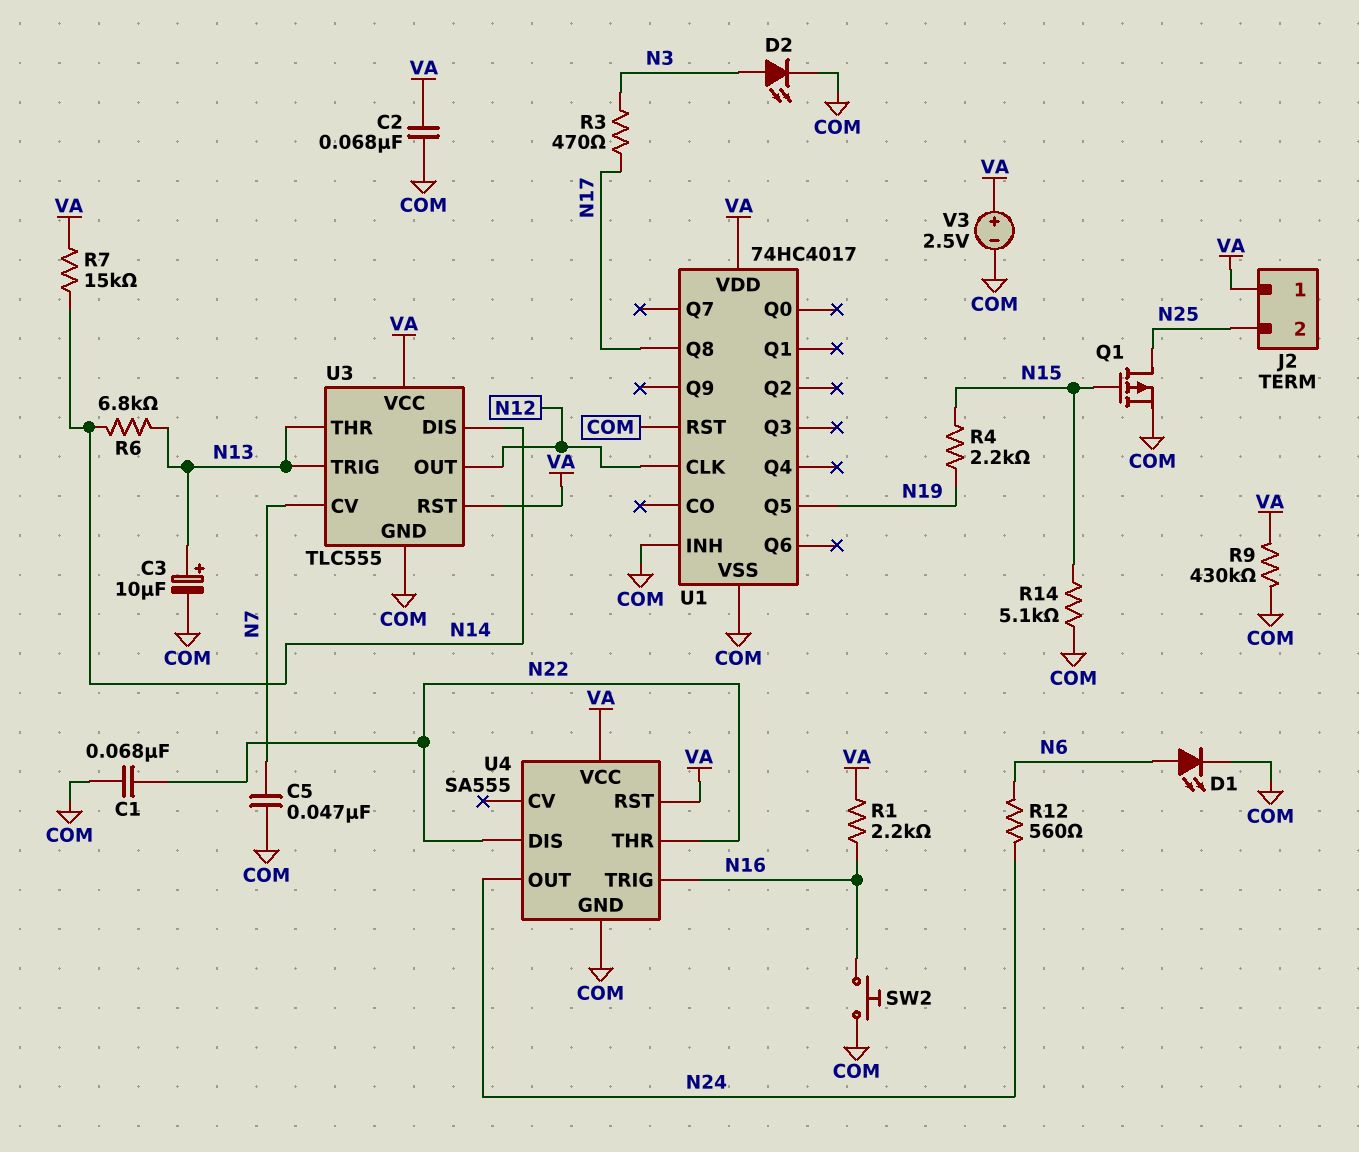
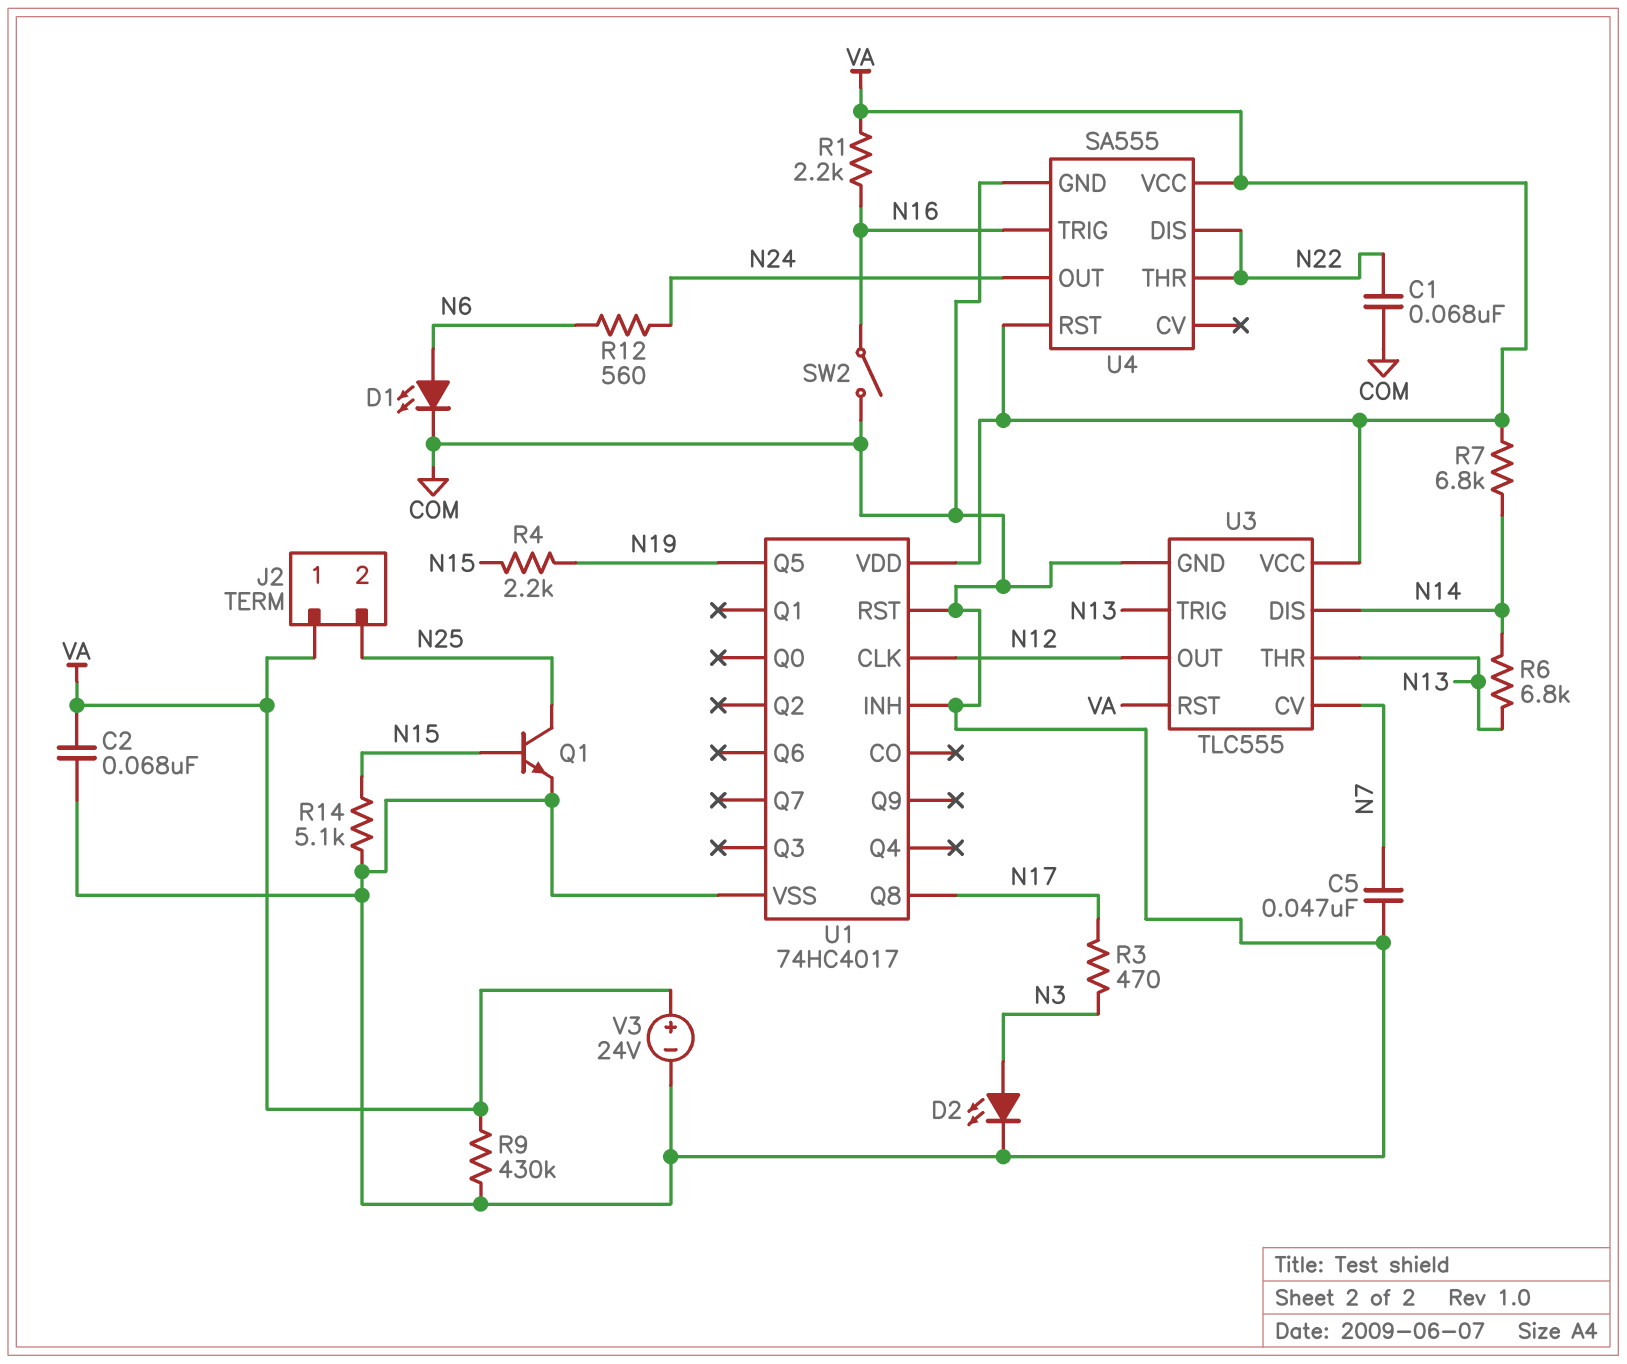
C3: 10uF (plus N13, minus COM) -> none
Q1: PMOS (G N15, D N25, S COM) -> NPN (B N15, C N25, E COM)
R7: 15k (N14, VA) -> 6.8k (N14, VA)
SW2: button (COM, N16) -> switch (COM, N16)
V3: 2.5V (plus VA, minus COM) -> 24V (plus VA, minus COM)

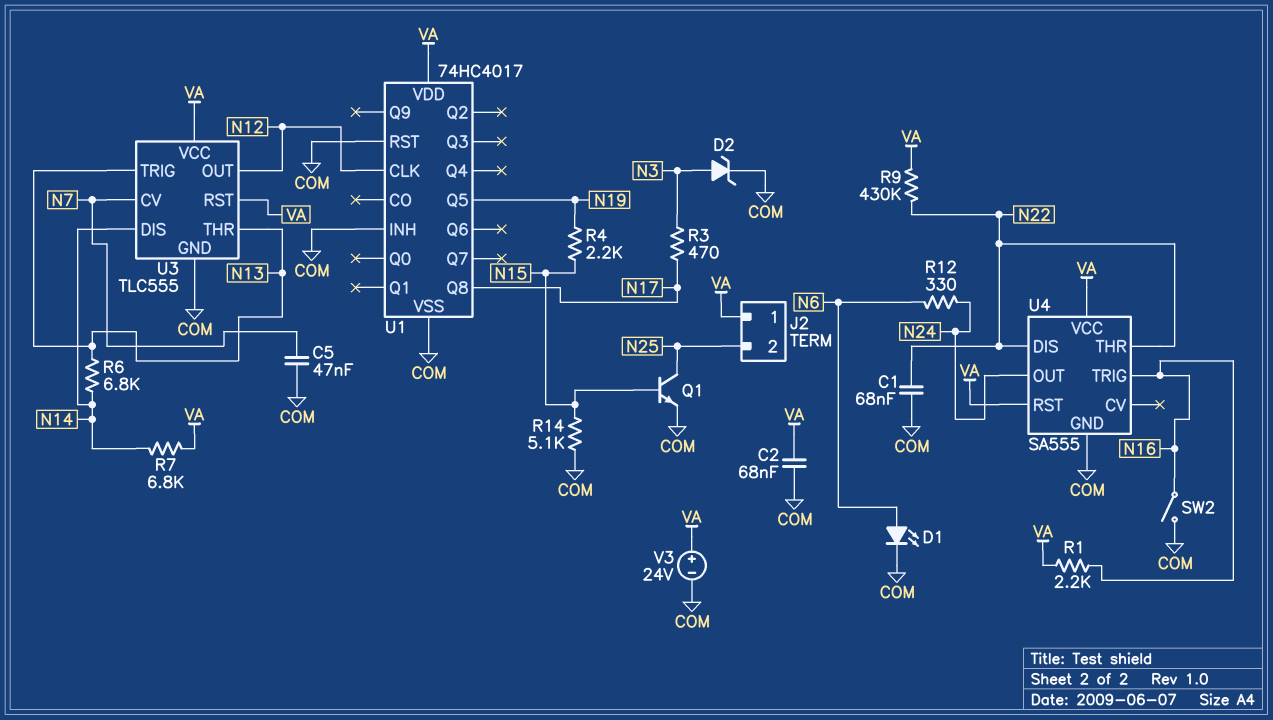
D2: LED (A N3, K COM) -> zener (A N3, K COM)
R9: 430k (COM, VA) -> 430k (N22, VA)
R12: 560 (N6, N24) -> 330 (N6, N24)

